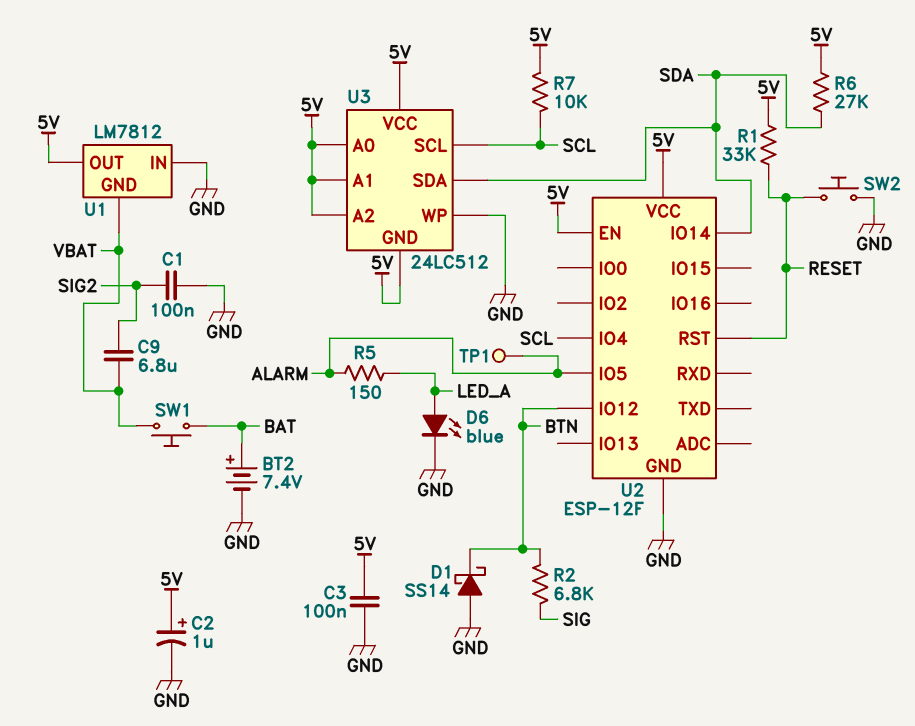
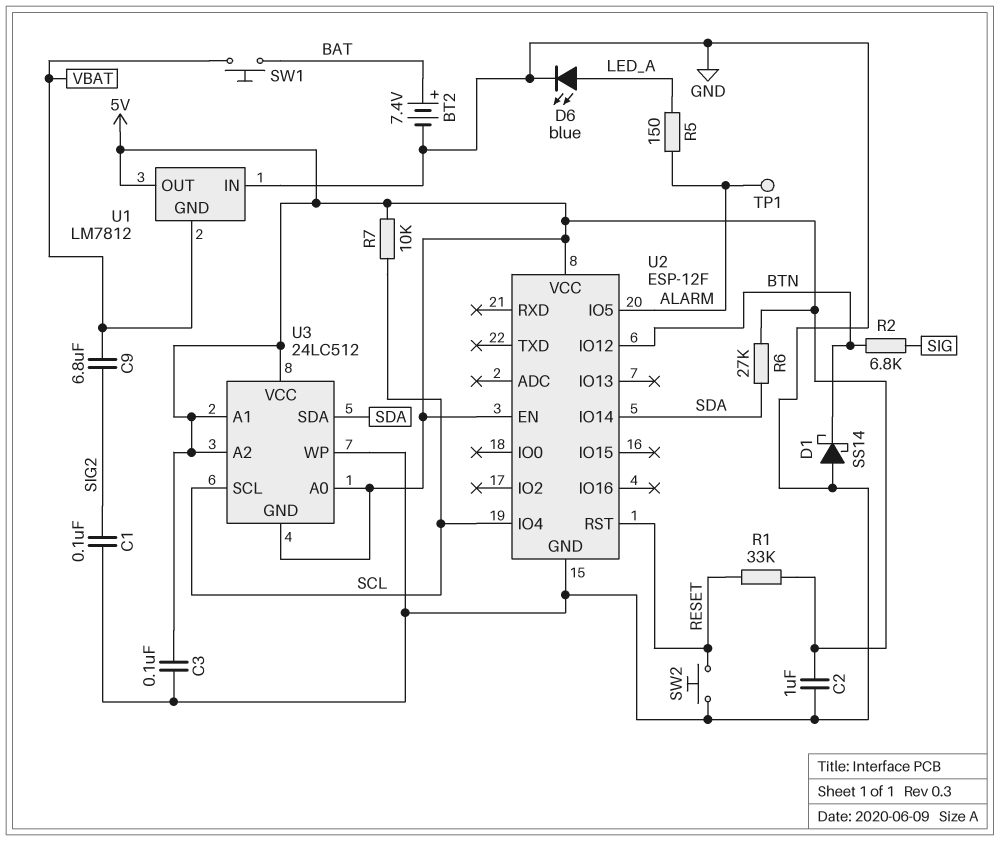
C2: 1uF (plus 5V, minus GND) -> 1uF (5V, GND)

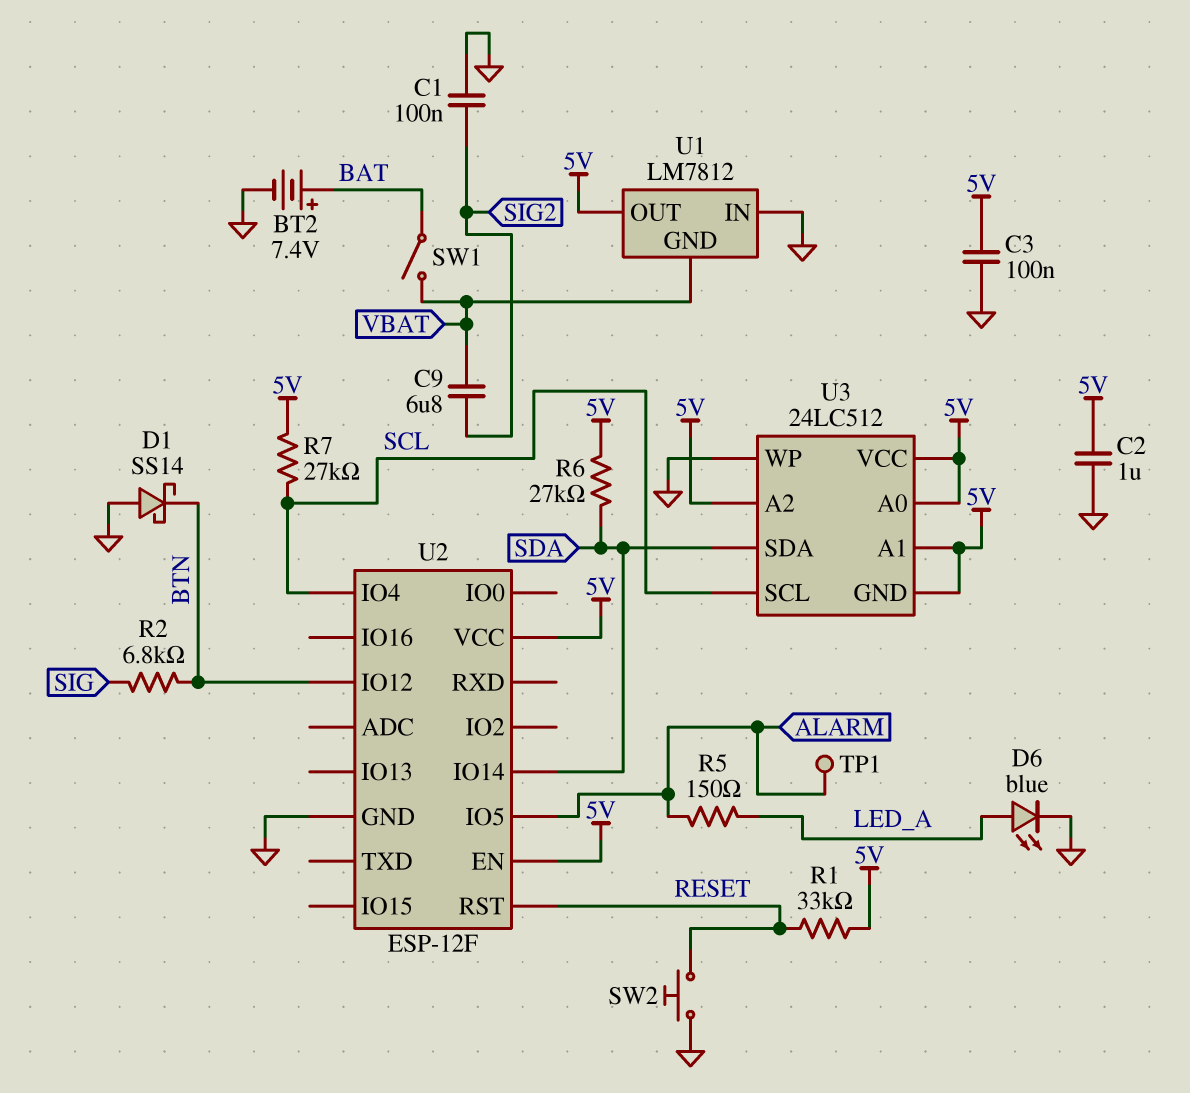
R7: 10k (5V, SCL) -> 27k (5V, SCL)
SW1: button (BAT, VBAT) -> switch (BAT, VBAT)

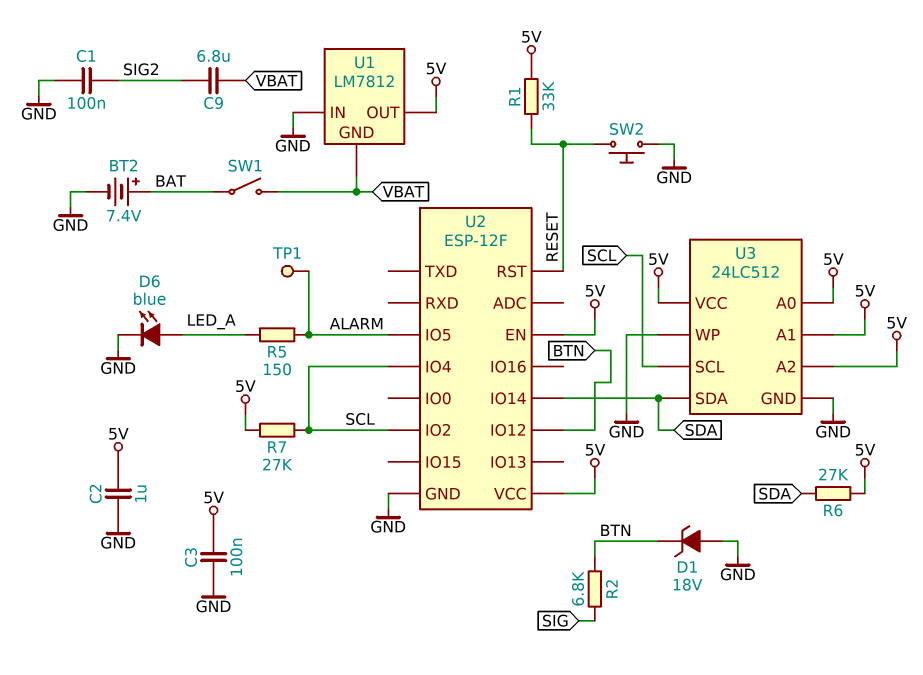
D1: schottky SS14 (A GND, K BTN) -> zener 18V (A GND, K BTN)
U2 pin IO2: none -> SCL
U3 pin GND: 5V -> GND

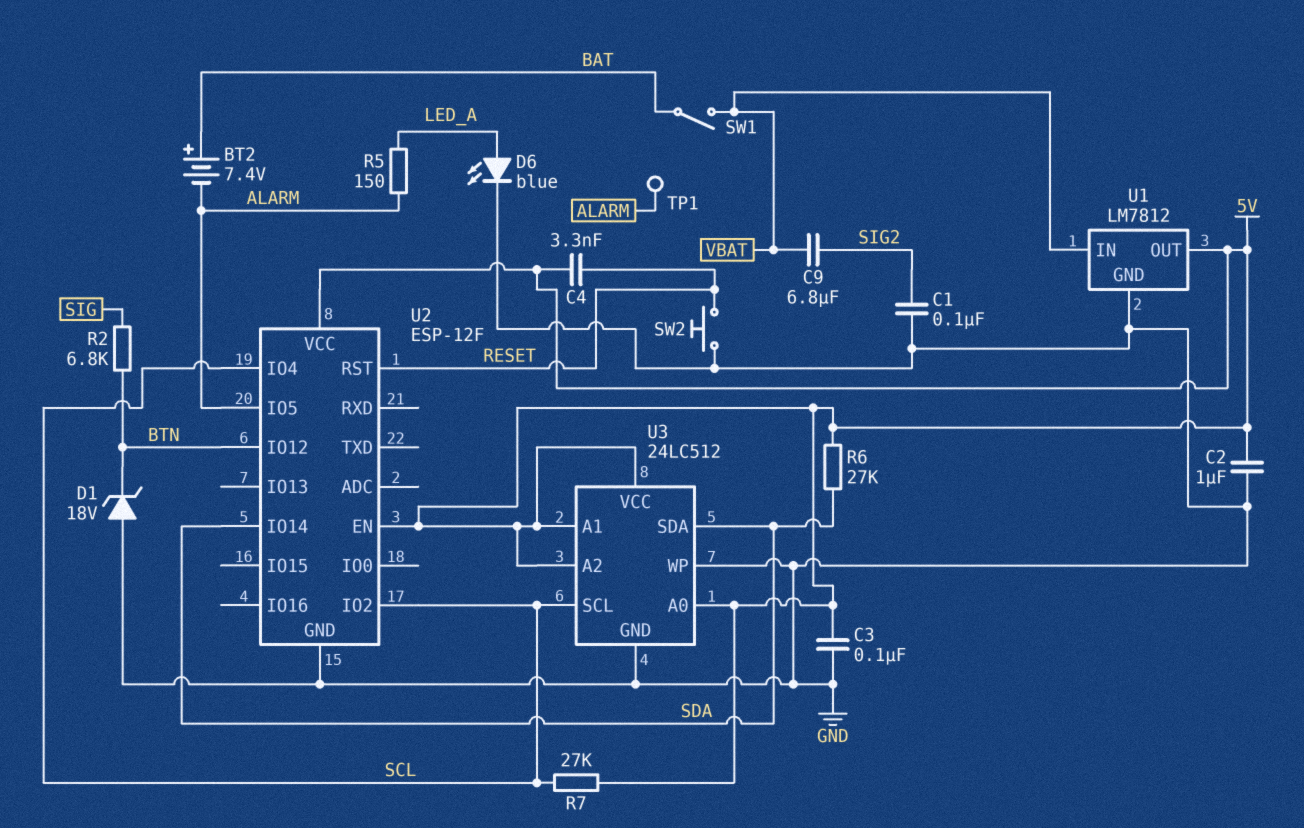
BT2: 7.4V (plus BAT, minus GND) -> 7.4V (plus BAT, minus ALARM)
C4: none -> 3.3nF (5V, RESET)
R1: 33k (5V, RESET) -> none
U1 pin GND: VBAT -> GND
U1 pin IN: GND -> VBAT

